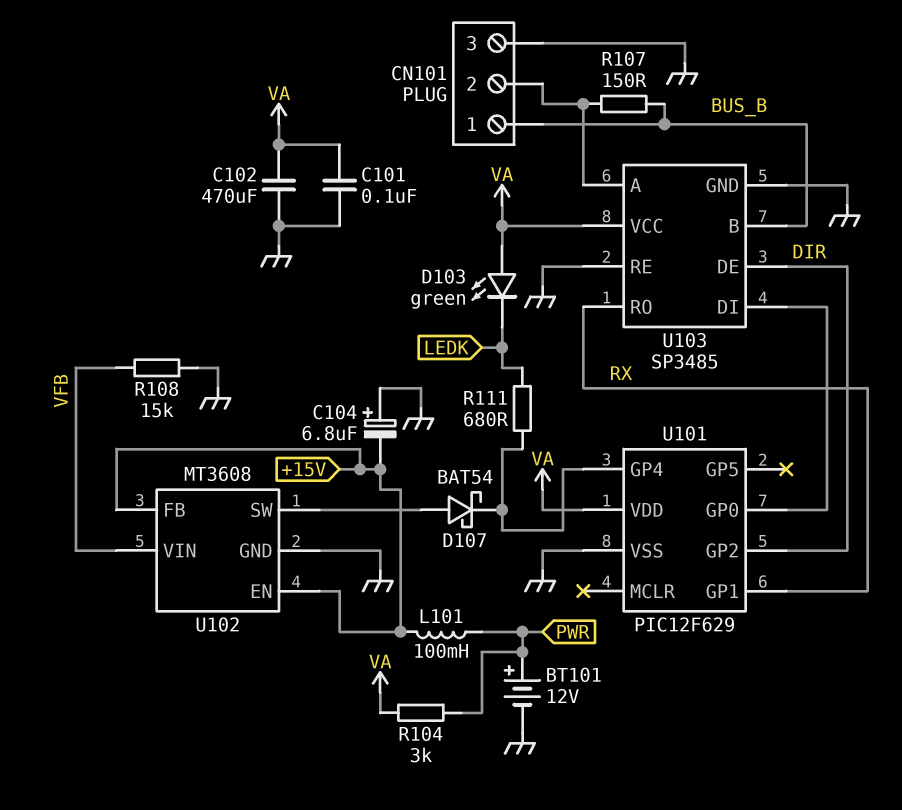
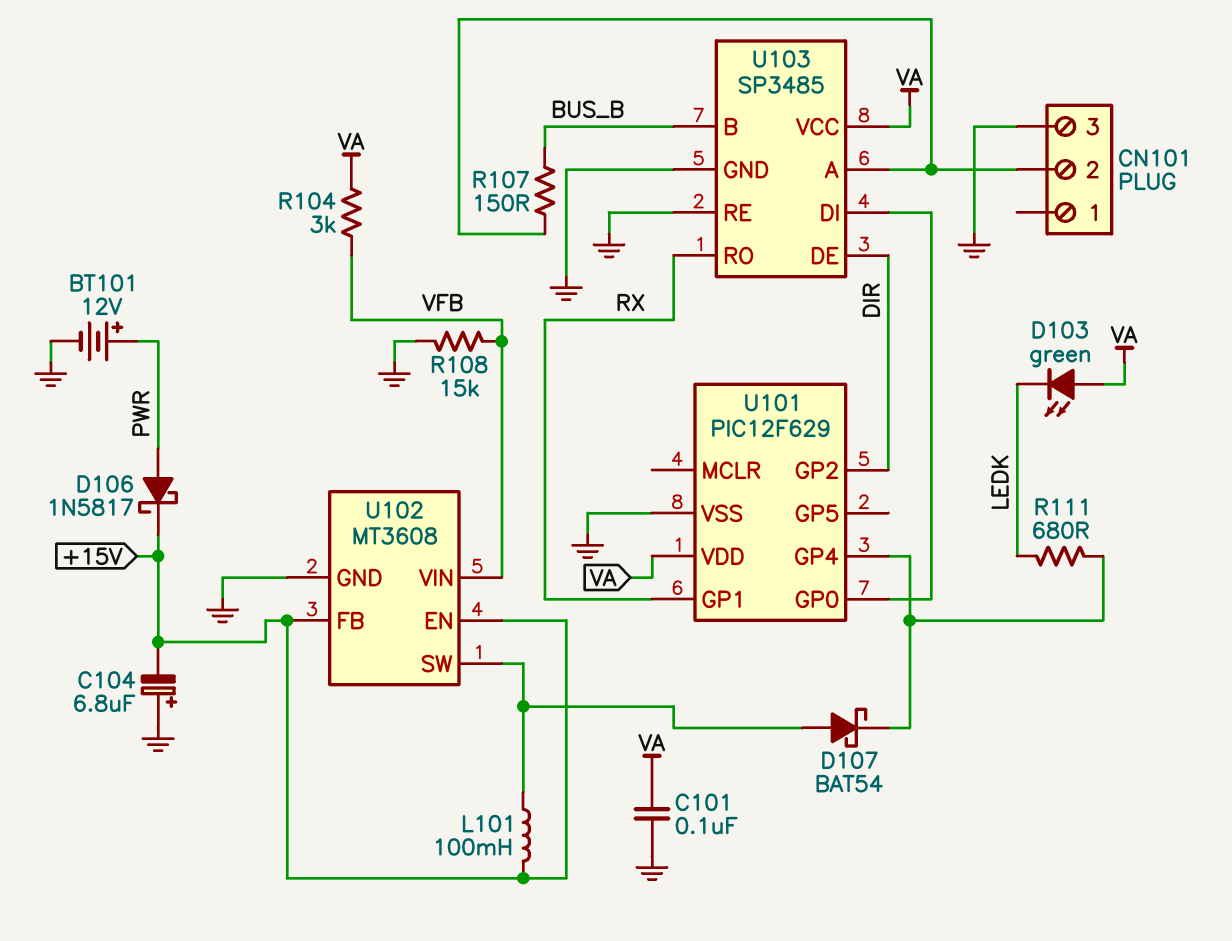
C102: 470uF (GND, VA) -> none
CN101 pin 1: BUS_B -> none
D106: none -> schottky 1N5817 (A PWR, K +15V)
L101: 100mH (+15V, PWR) -> 100mH (+15V, U102/SW)
R104: 3k (PWR, VA) -> 3k (VA, VFB)

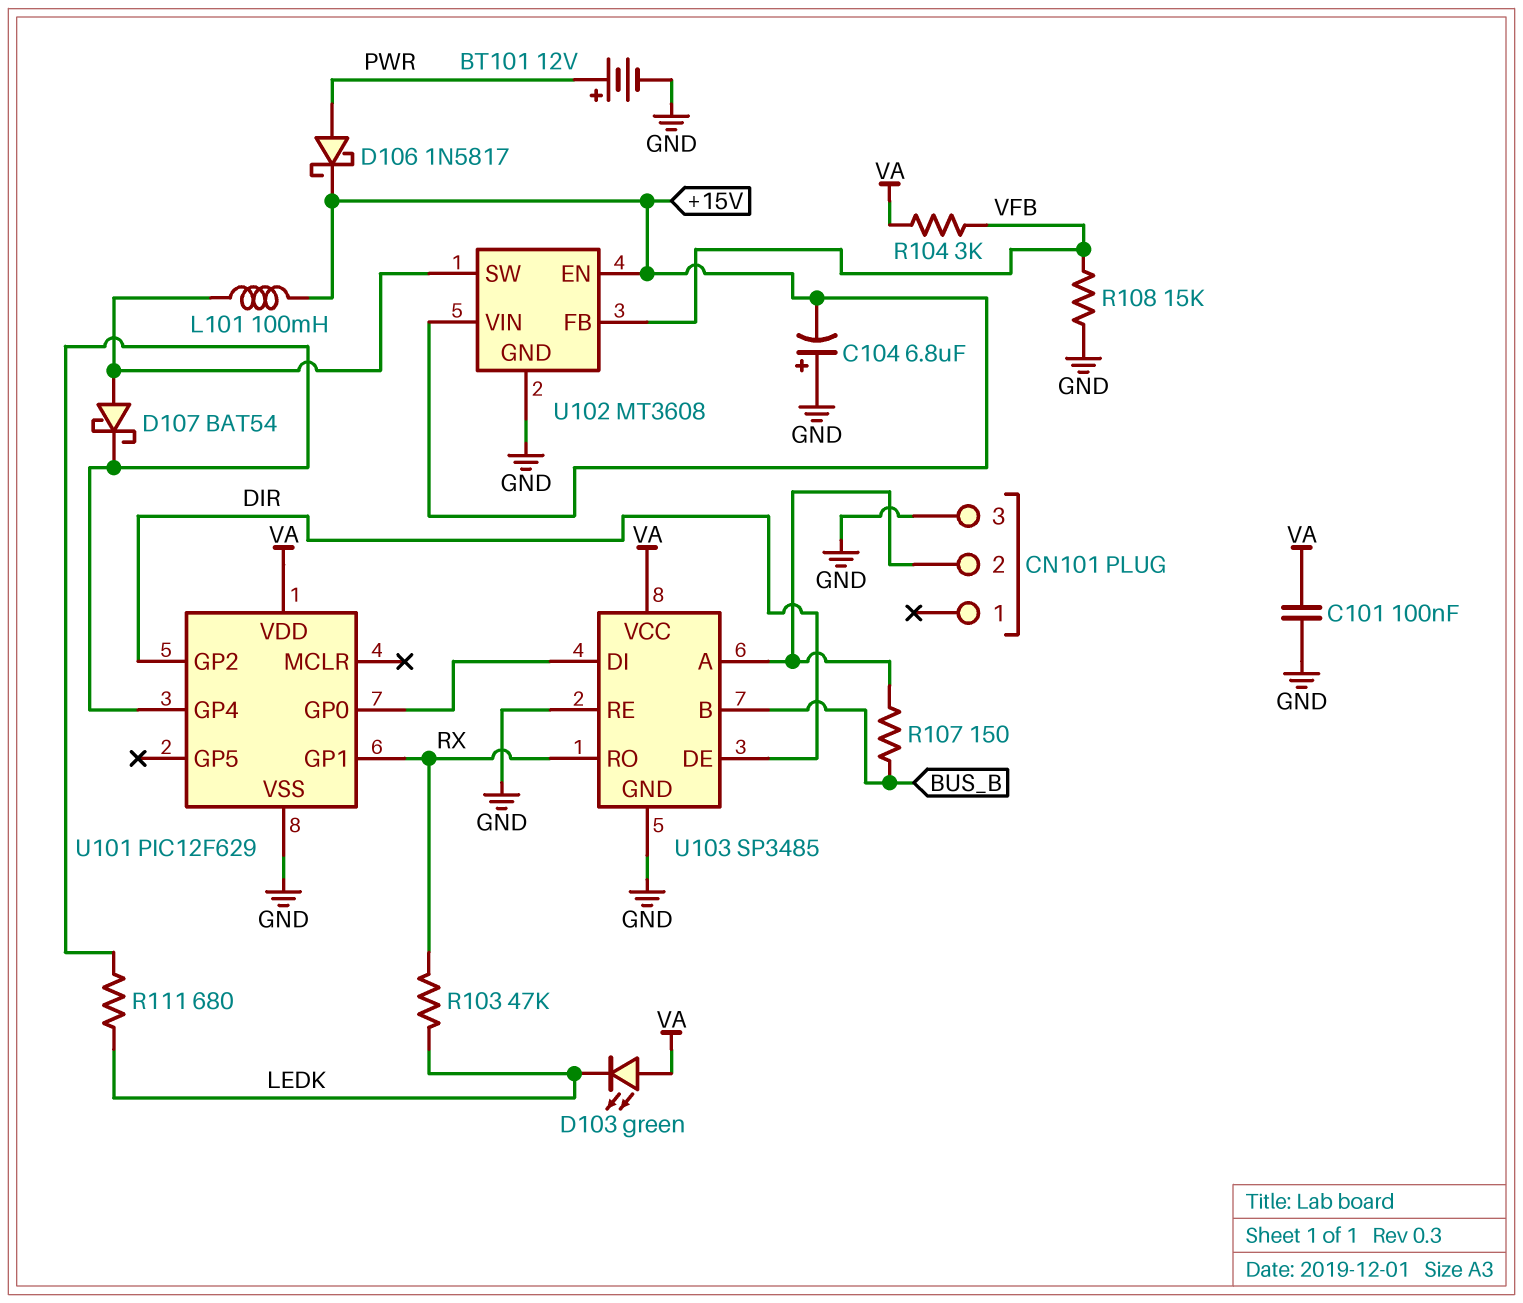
R103: none -> 47k (LEDK, RX)
U102 pin FB: +15V -> VFB
U102 pin VIN: VFB -> +15V

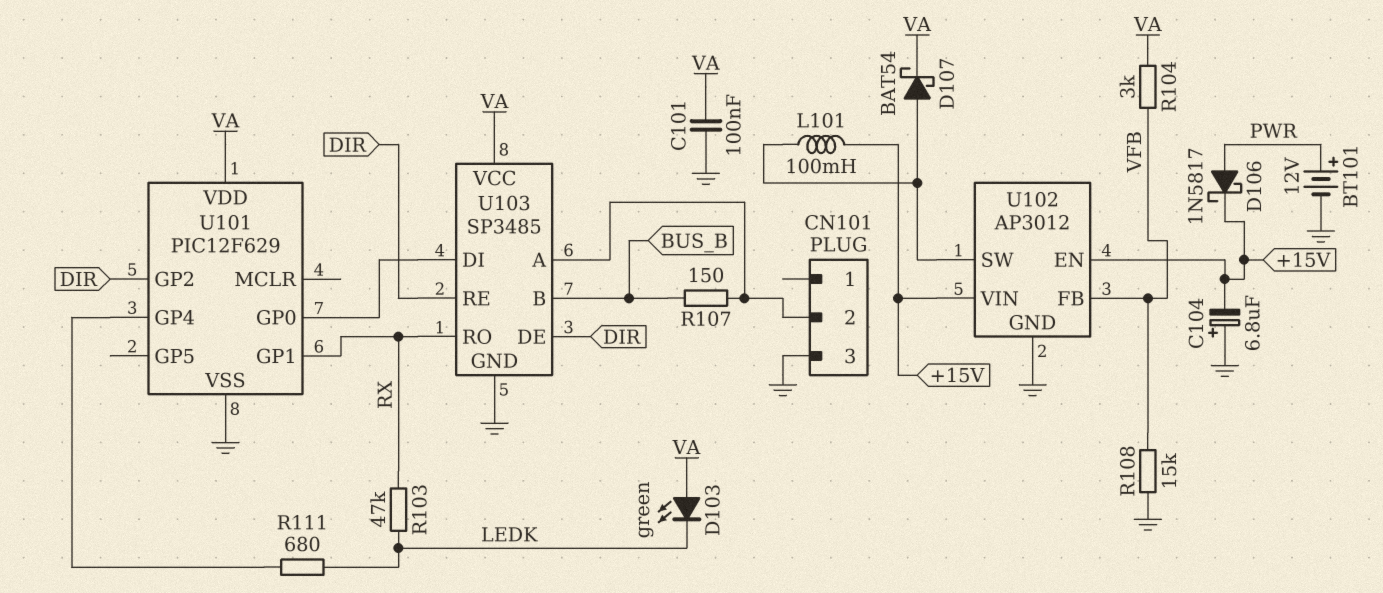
D107: schottky BAT54 (A U102/SW, K U101/GP4) -> schottky BAT54 (A U102/SW, K VA)
U102: MT3608 -> AP3012
U103 pin RE: GND -> DIR

